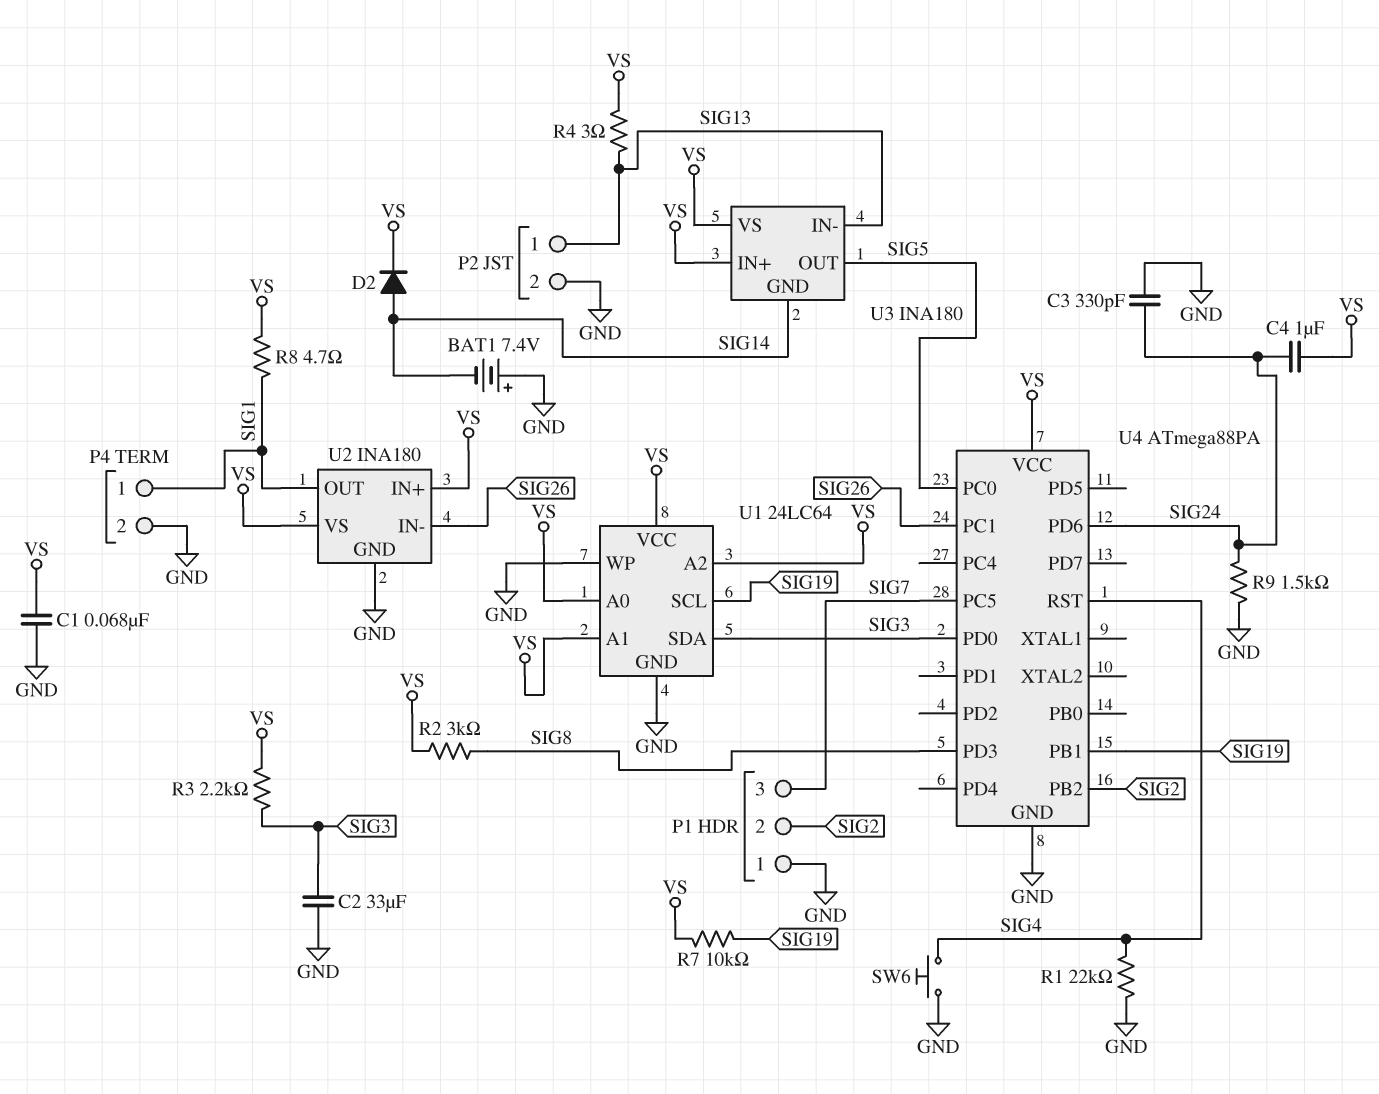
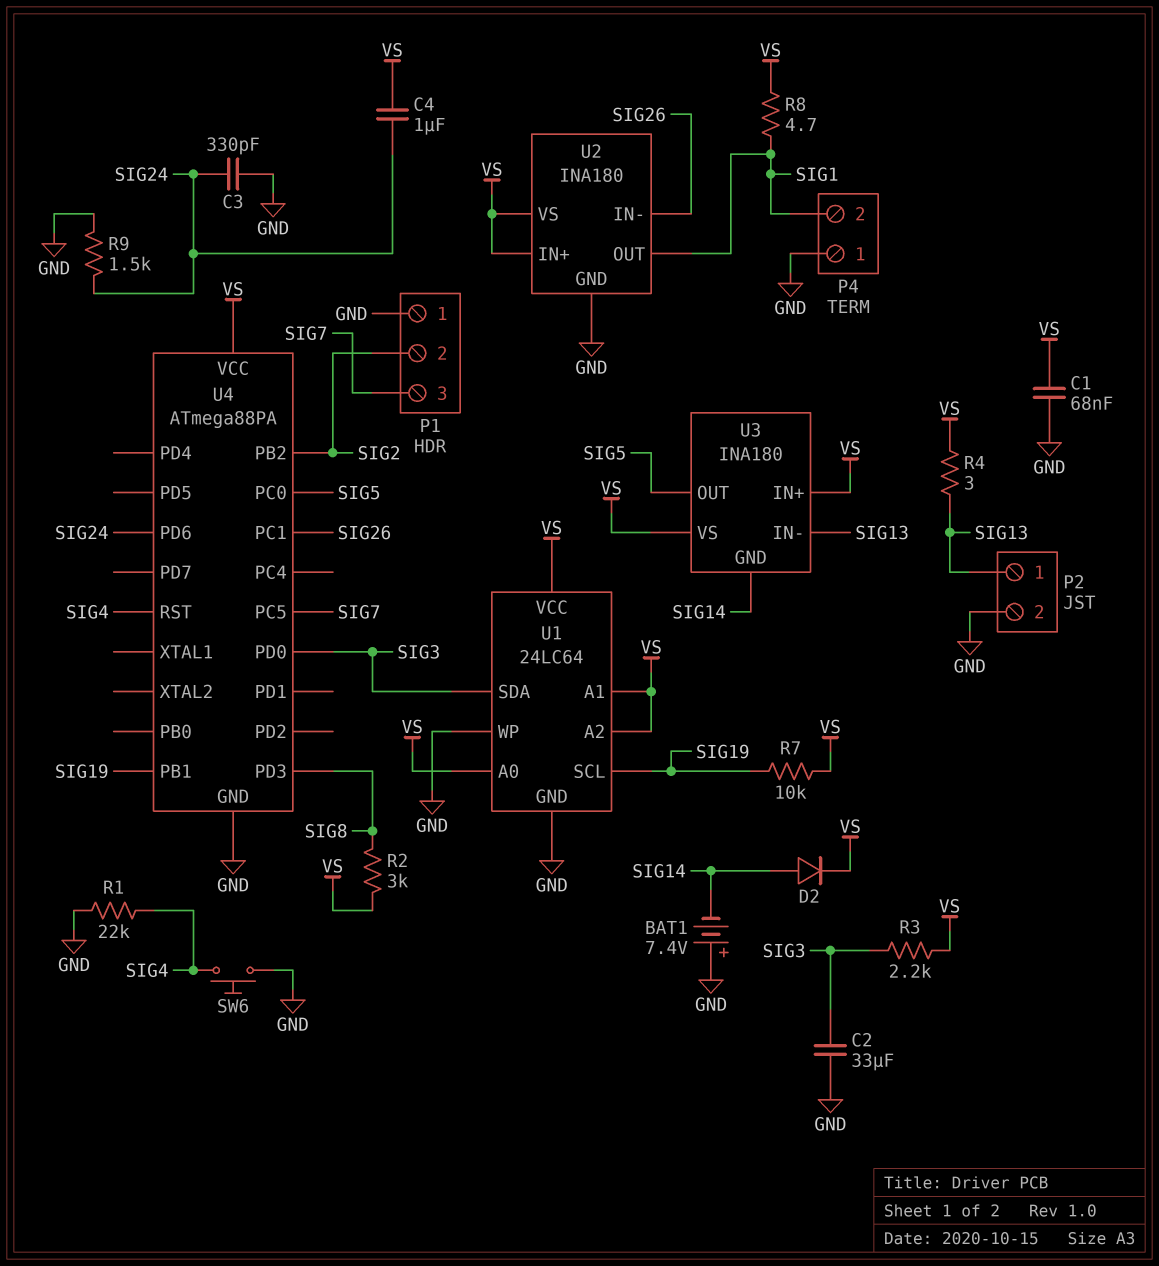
P4 pin 1: SIG1 -> GND
P4 pin 2: GND -> SIG1

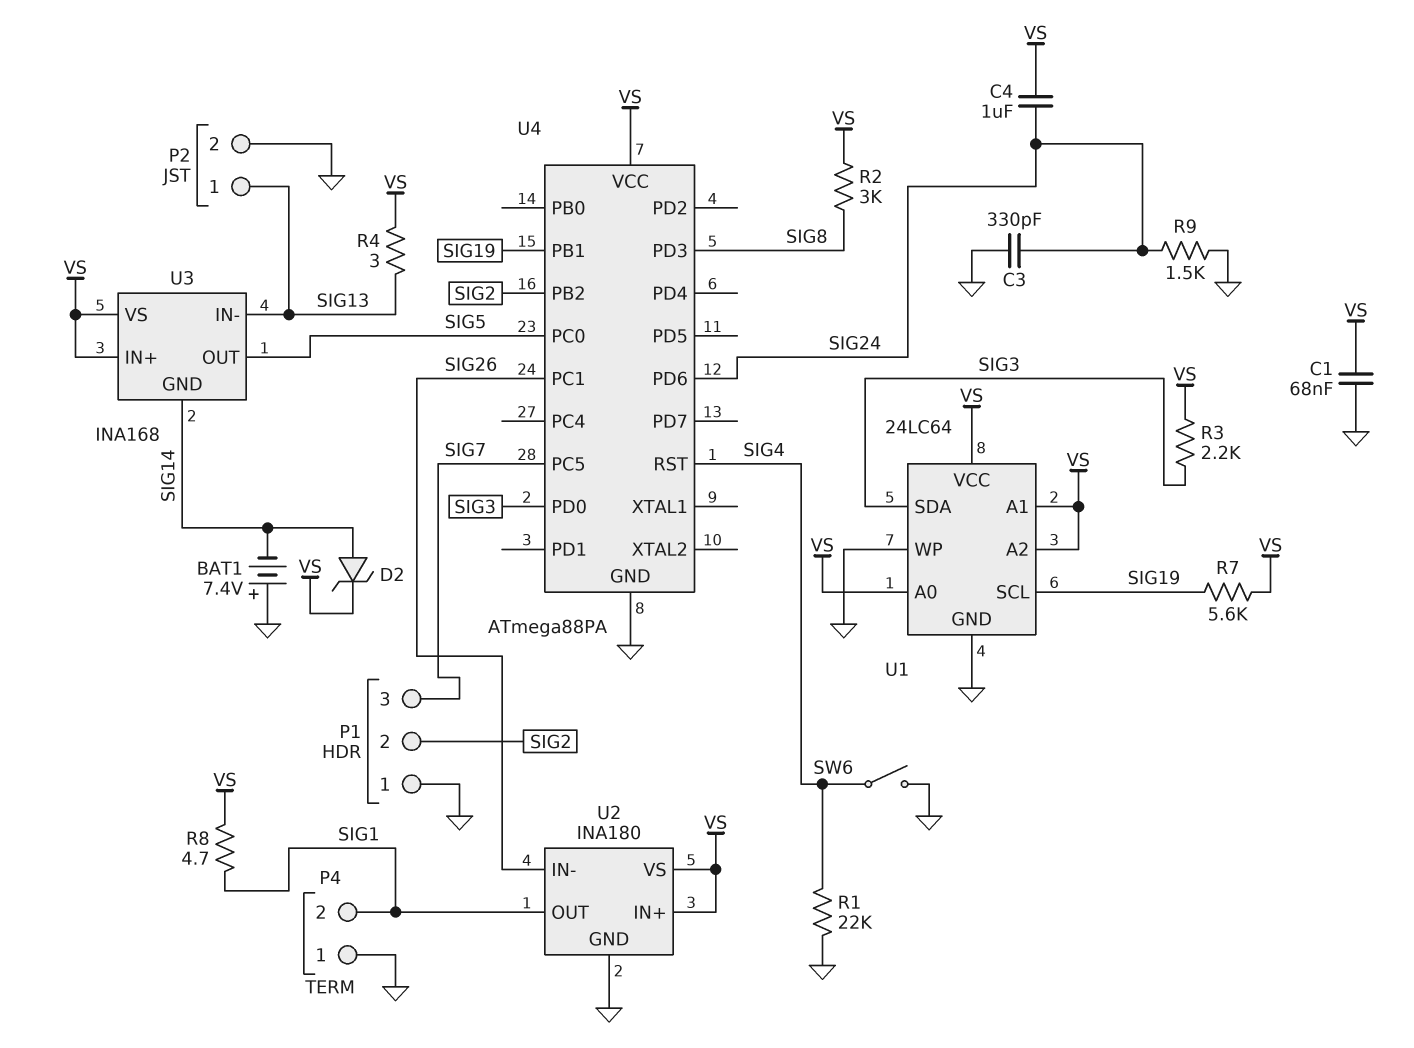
C2: 33uF (GND, SIG3) -> none
D2: diode (A SIG14, K VS) -> zener (A SIG14, K VS)
R7: 10k (SIG19, VS) -> 5.6k (SIG19, VS)
SW6: button (GND, SIG4) -> switch (GND, SIG4)
U3: INA180 -> INA168

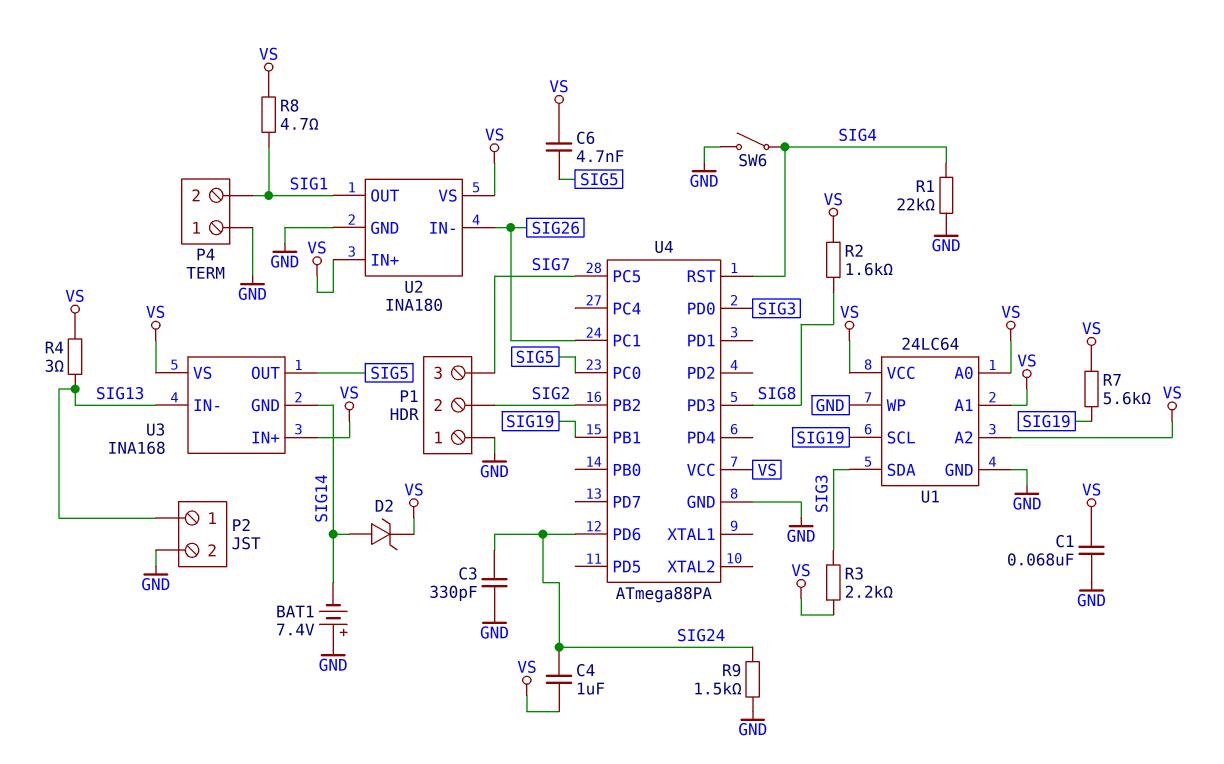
C6: none -> 4.7nF (SIG5, VS)
R2: 3k (SIG8, VS) -> 1.6k (SIG8, VS)

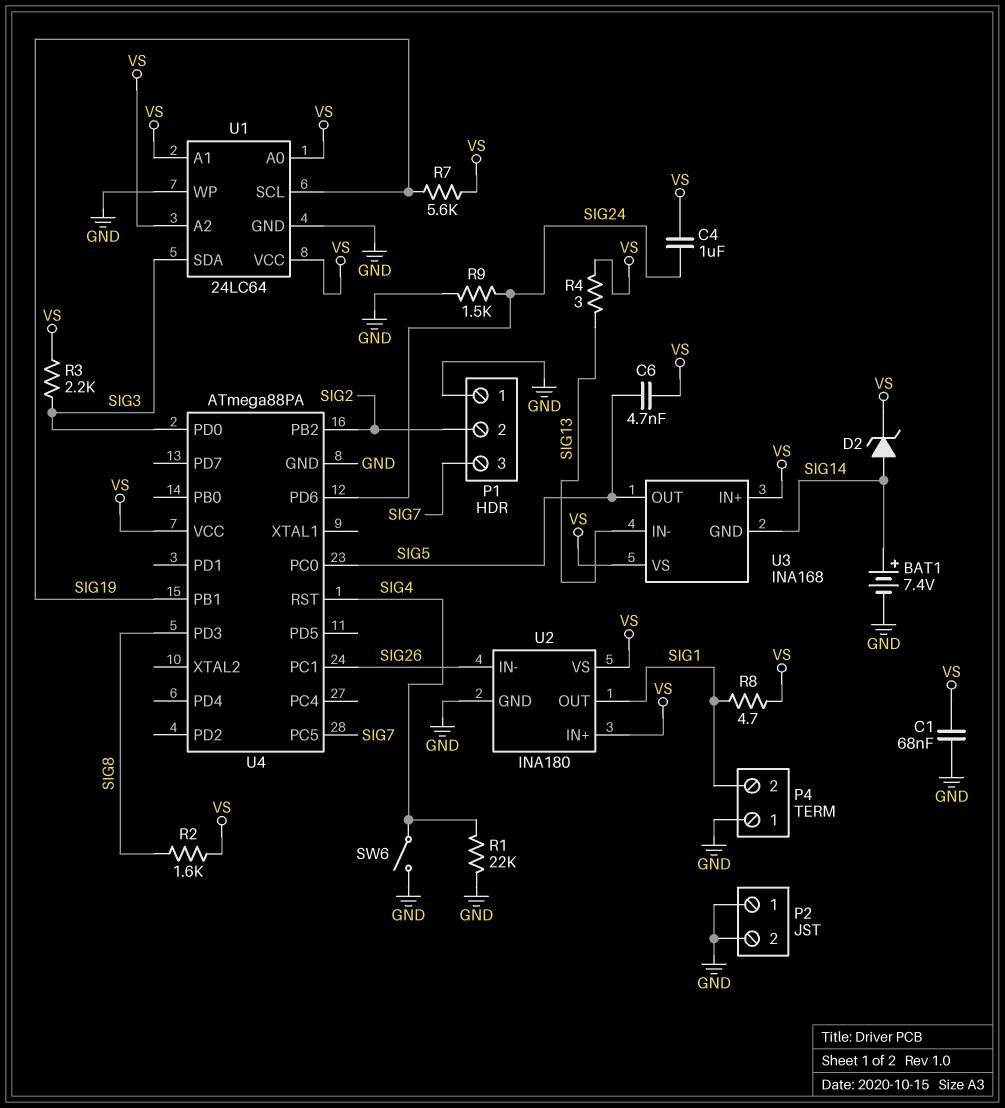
BAT1: 7.4V (plus GND, minus SIG14) -> 7.4V (plus SIG14, minus GND)
C3: 330pF (GND, SIG24) -> none
P2 pin 1: SIG13 -> GND

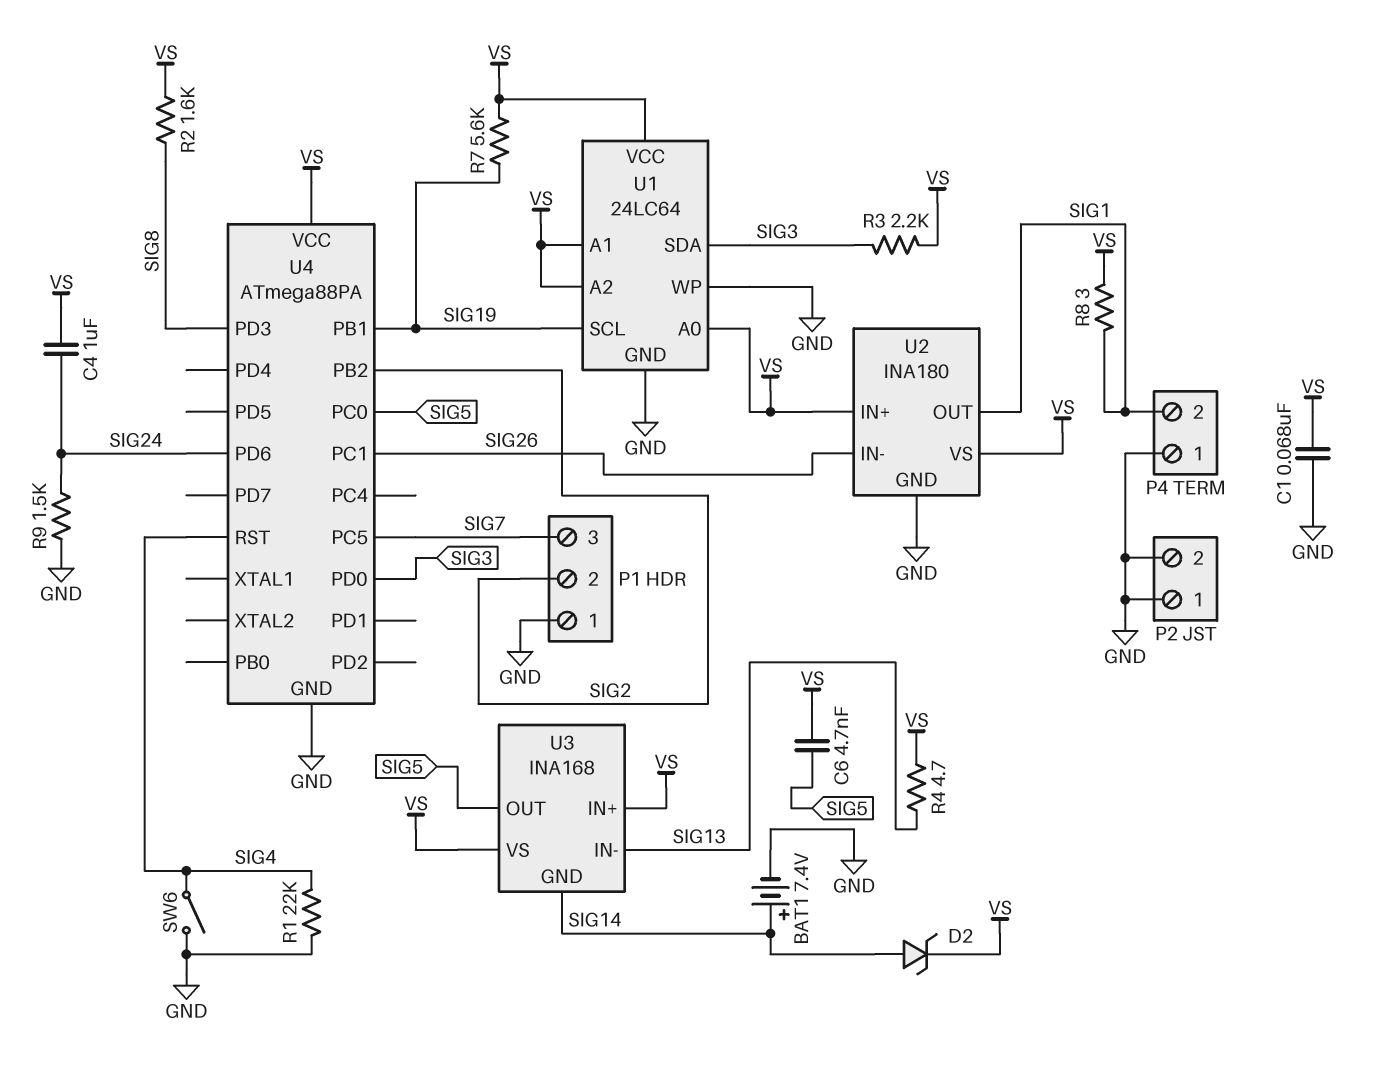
R4: 3 (SIG13, VS) -> 4.7 (SIG13, VS)
R8: 4.7 (SIG1, VS) -> 3 (SIG1, VS)

